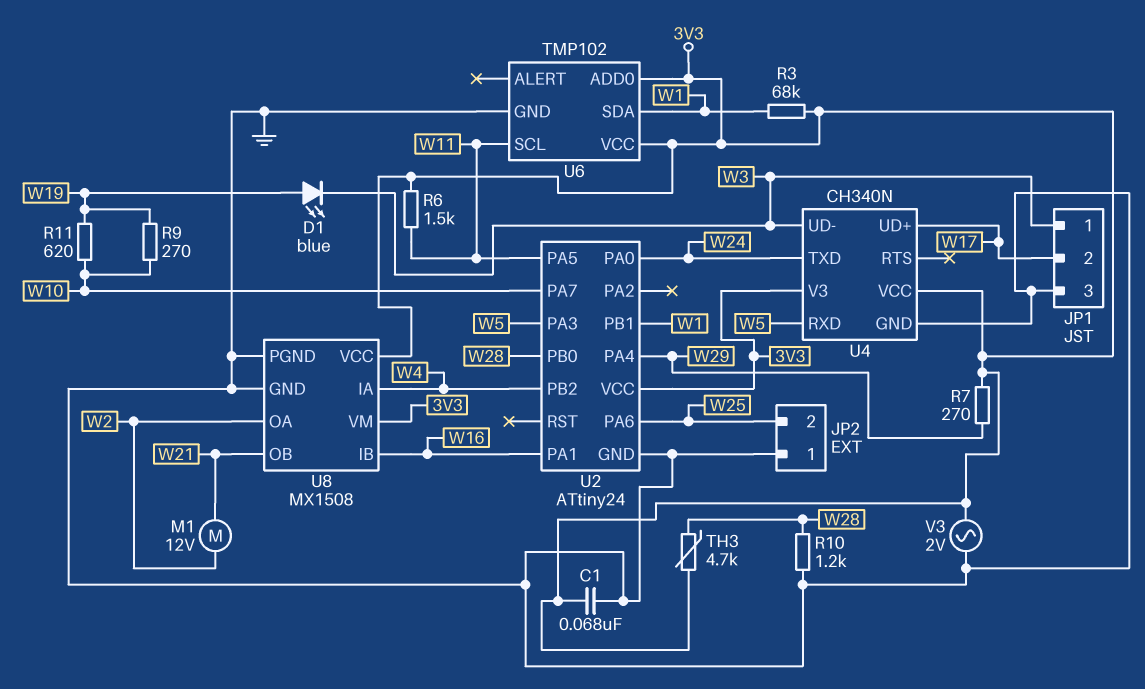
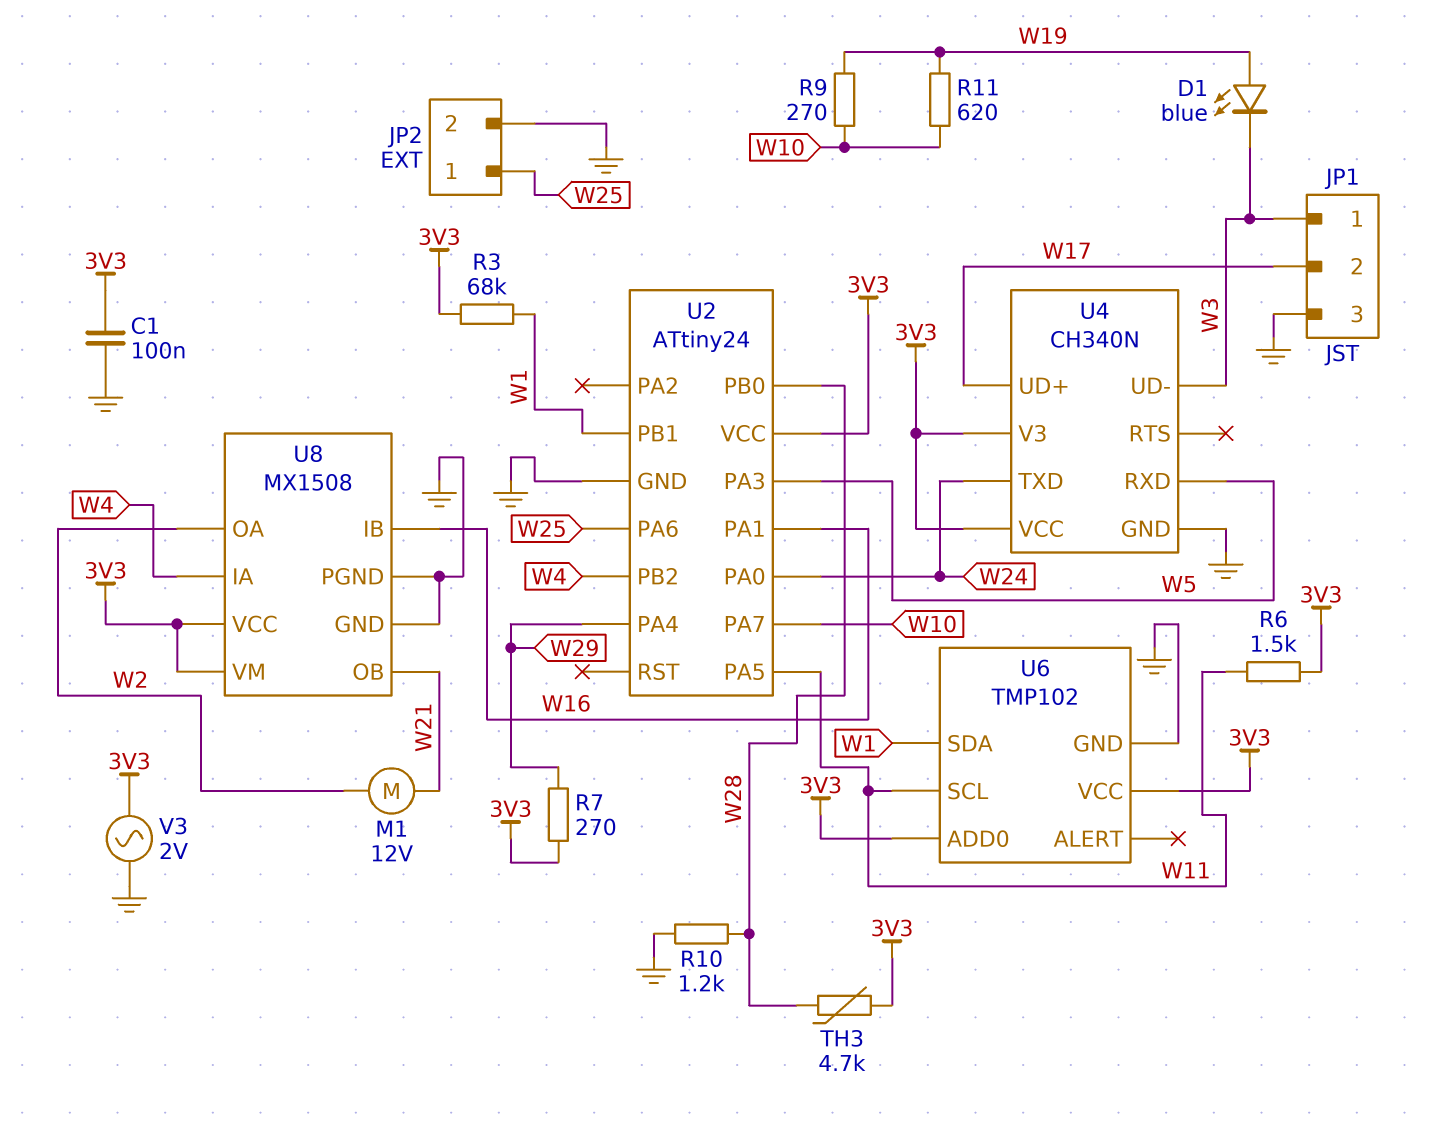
C1: 68nF (3V3, GND) -> 100nF (3V3, GND)
JP2 pin 1: GND -> W25
JP2 pin 2: W25 -> GND

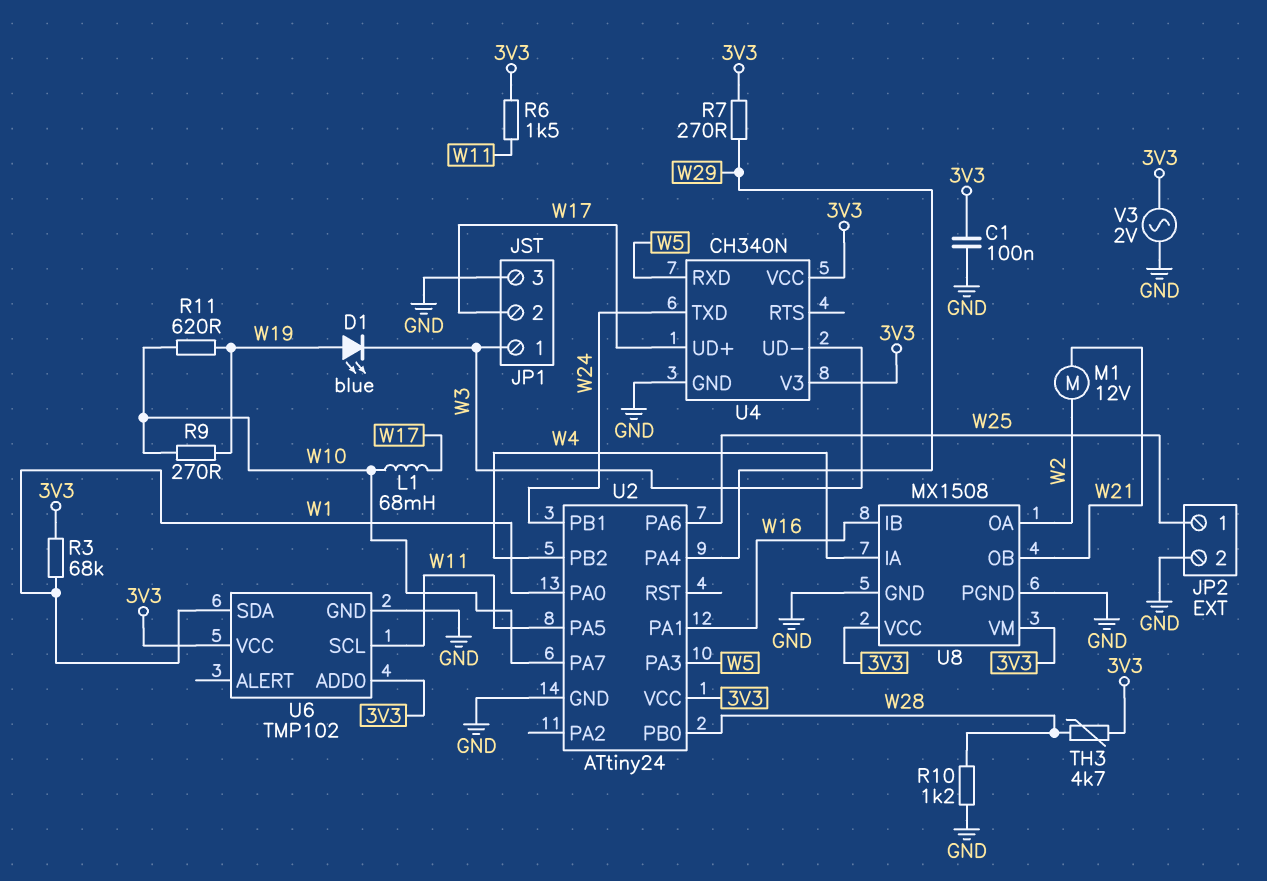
L1: none -> 68mH (W10, W17)
U2 pin PA0: W24 -> W1
U2 pin PB1: W1 -> W24

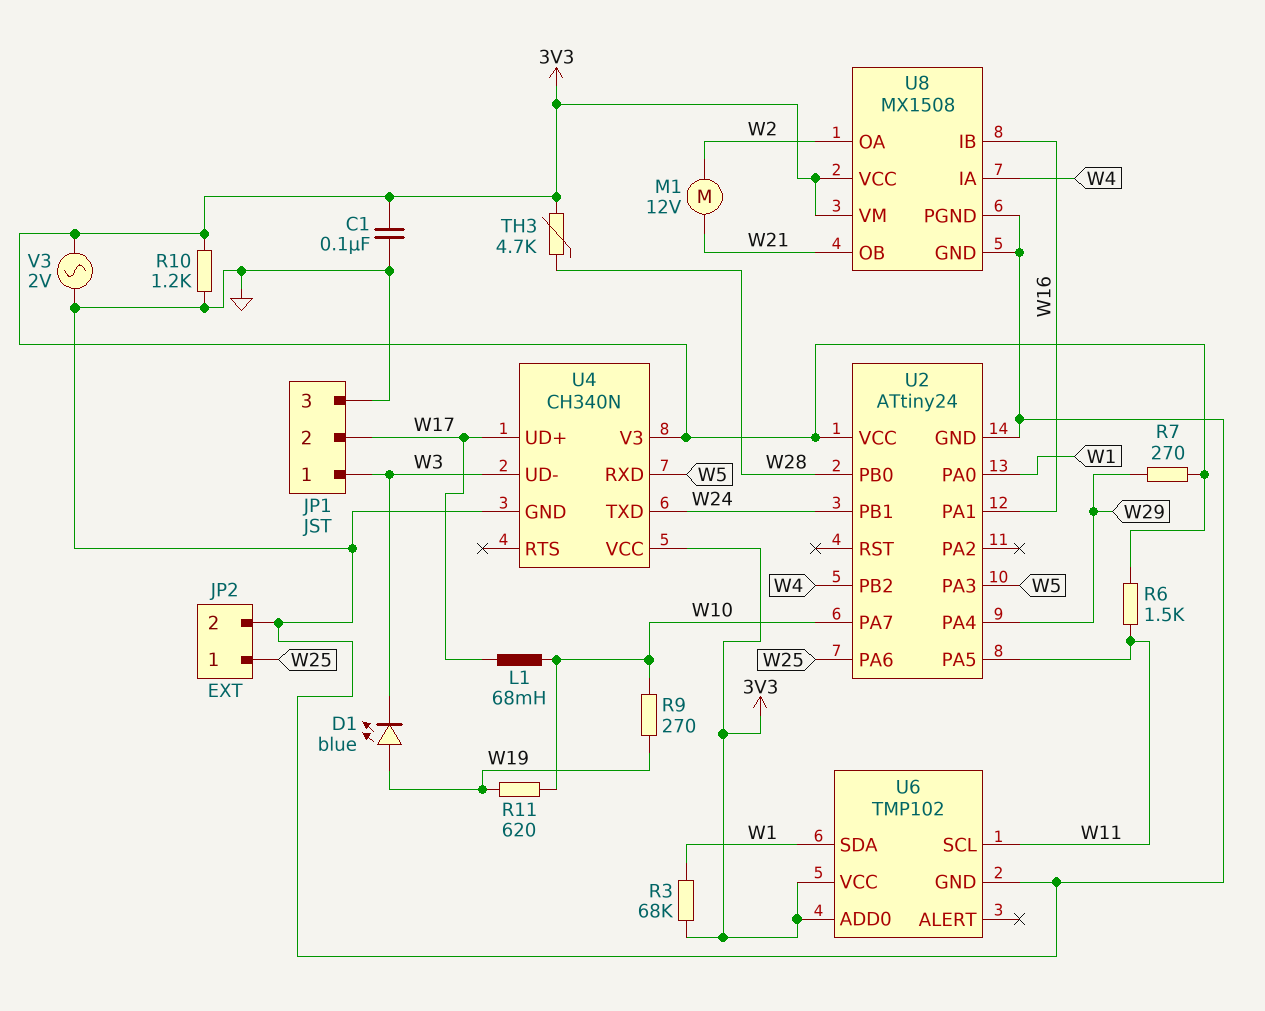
R10: 1.2k (GND, W28) -> 1.2k (3V3, GND)

